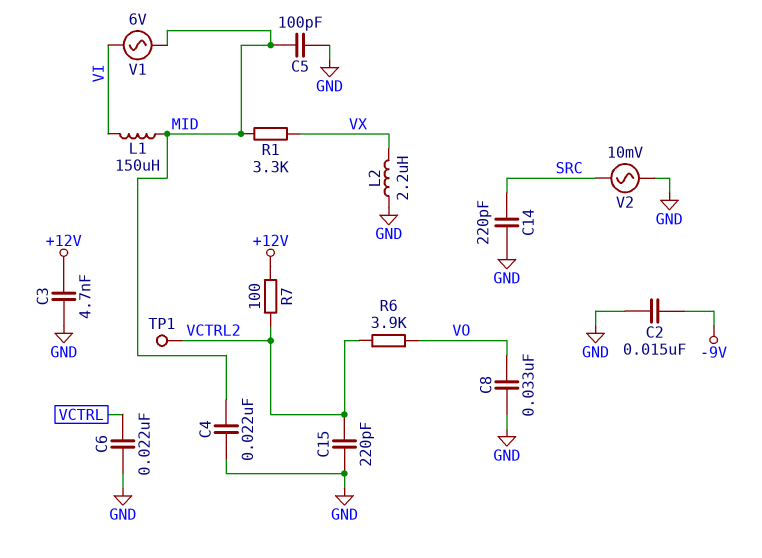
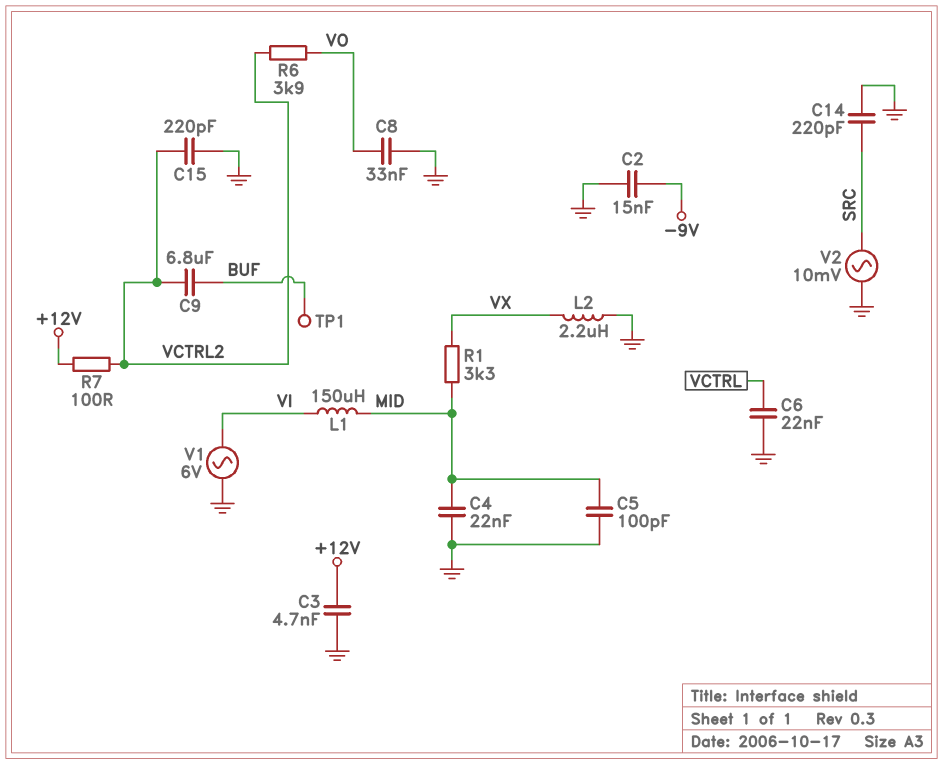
C9: none -> 6.8uF (BUF, VCTRL2)
TP1: test point (VCTRL2) -> test point (BUF)
V1: AC 6V (MID, VI) -> AC 6V (GND, VI)

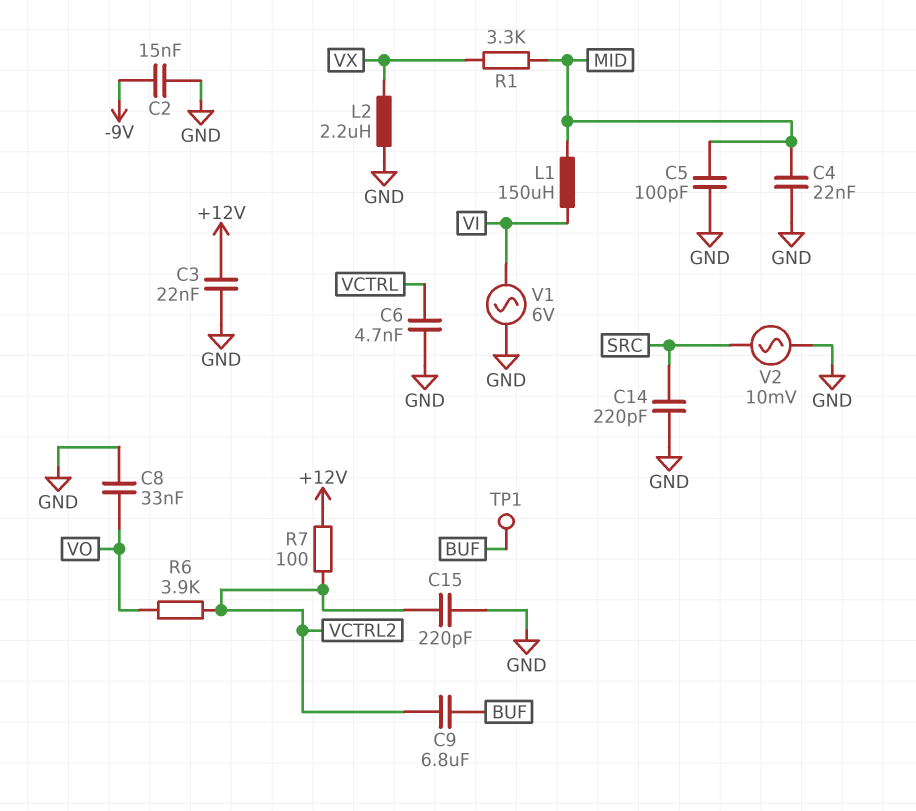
C3: 4.7nF (+12V, GND) -> 22nF (+12V, GND)
C6: 22nF (GND, VCTRL) -> 4.7nF (GND, VCTRL)

